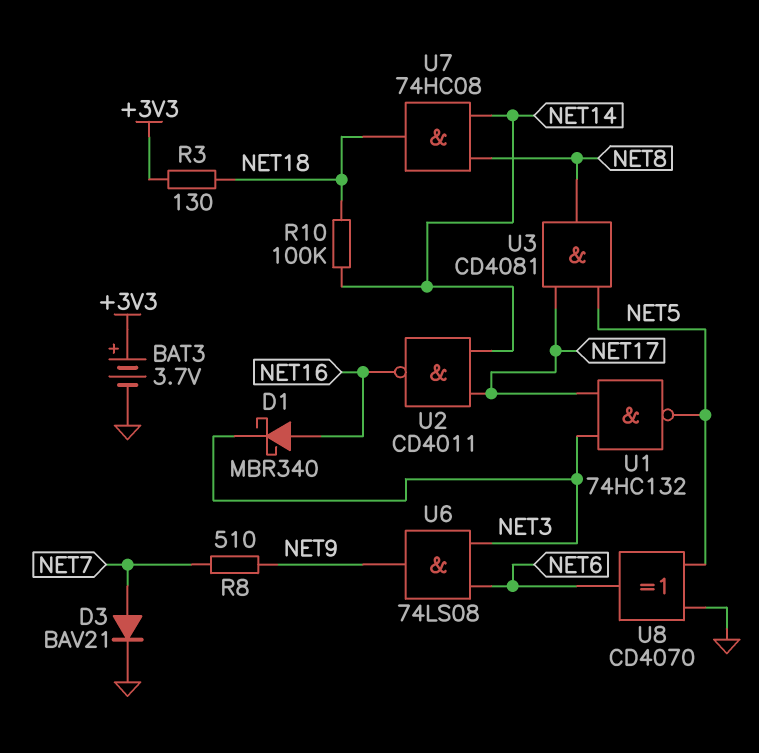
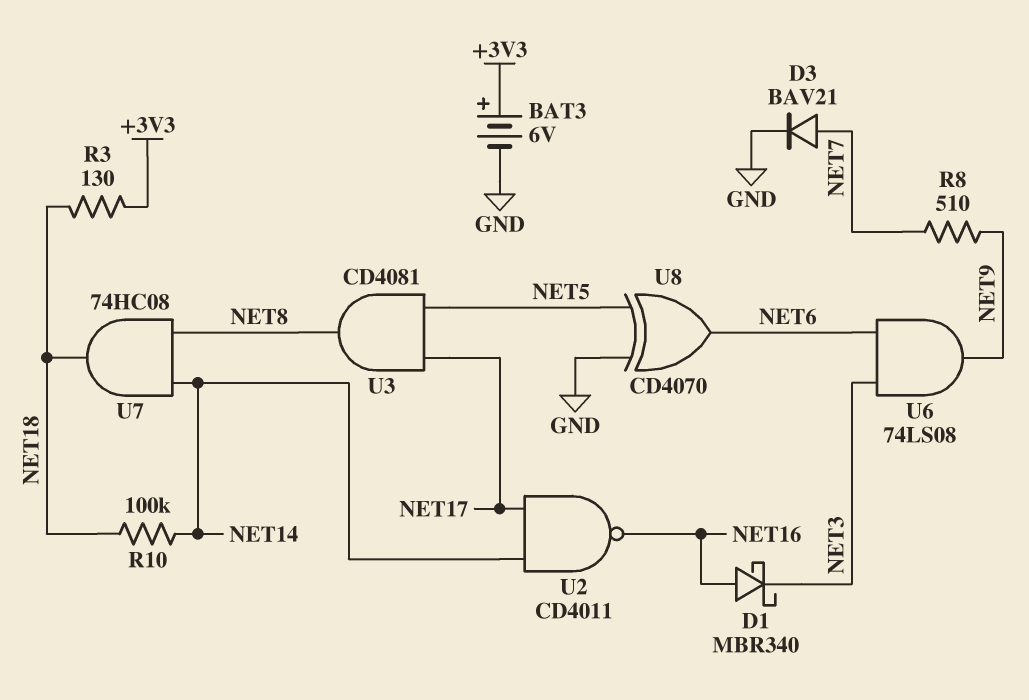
BAT3: 3.7V (plus +3V3, minus GND) -> 6V (plus +3V3, minus GND)
U1: NAND 74HC132 (in NET3, in NET17, out NET5) -> none

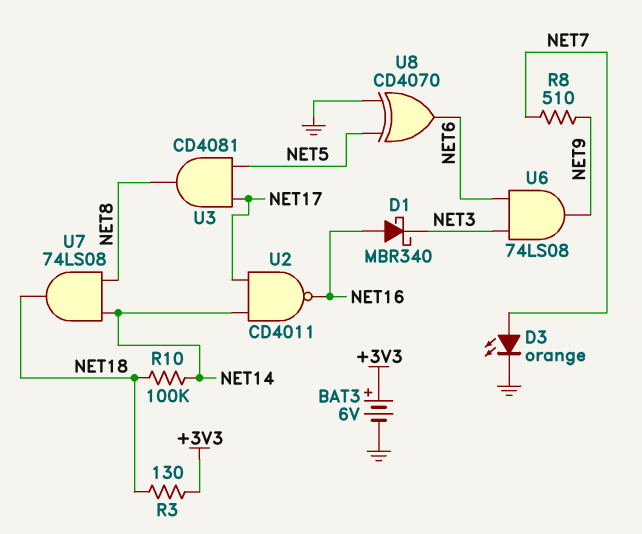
D3: diode BAV21 (A NET7, K GND) -> LED orange (A NET7, K GND)
U7: AND 74HC08 (in NET8, in NET14, out NET18) -> AND 74LS08 (in NET8, in NET14, out NET18)

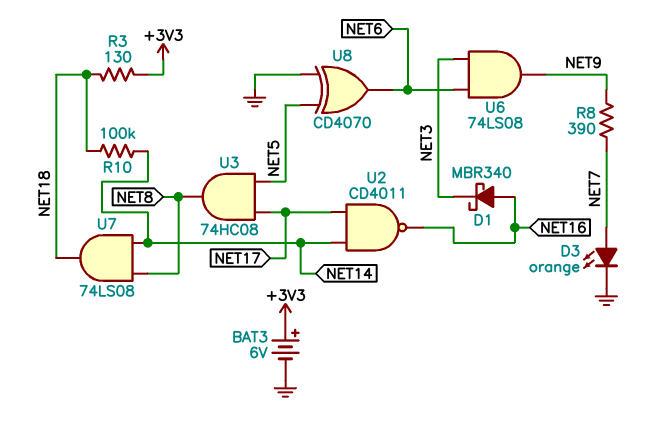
R8: 510 (NET7, NET9) -> 390 (NET7, NET9)
U3: AND CD4081 (in NET5, in NET17, out NET8) -> AND 74HC08 (in NET5, in NET17, out NET8)

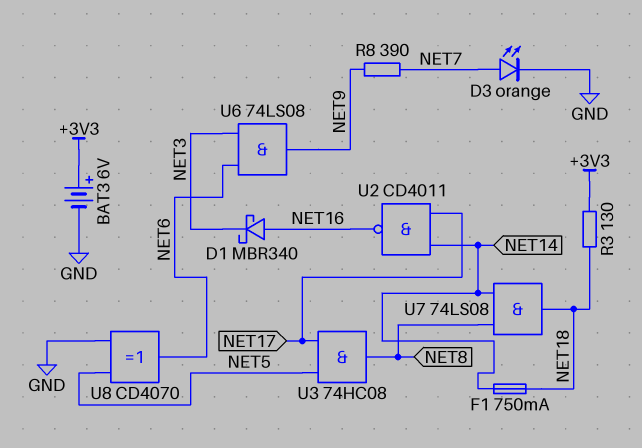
F1: none -> 750mA (NET14, NET18)
R10: 100k (NET14, NET18) -> none

